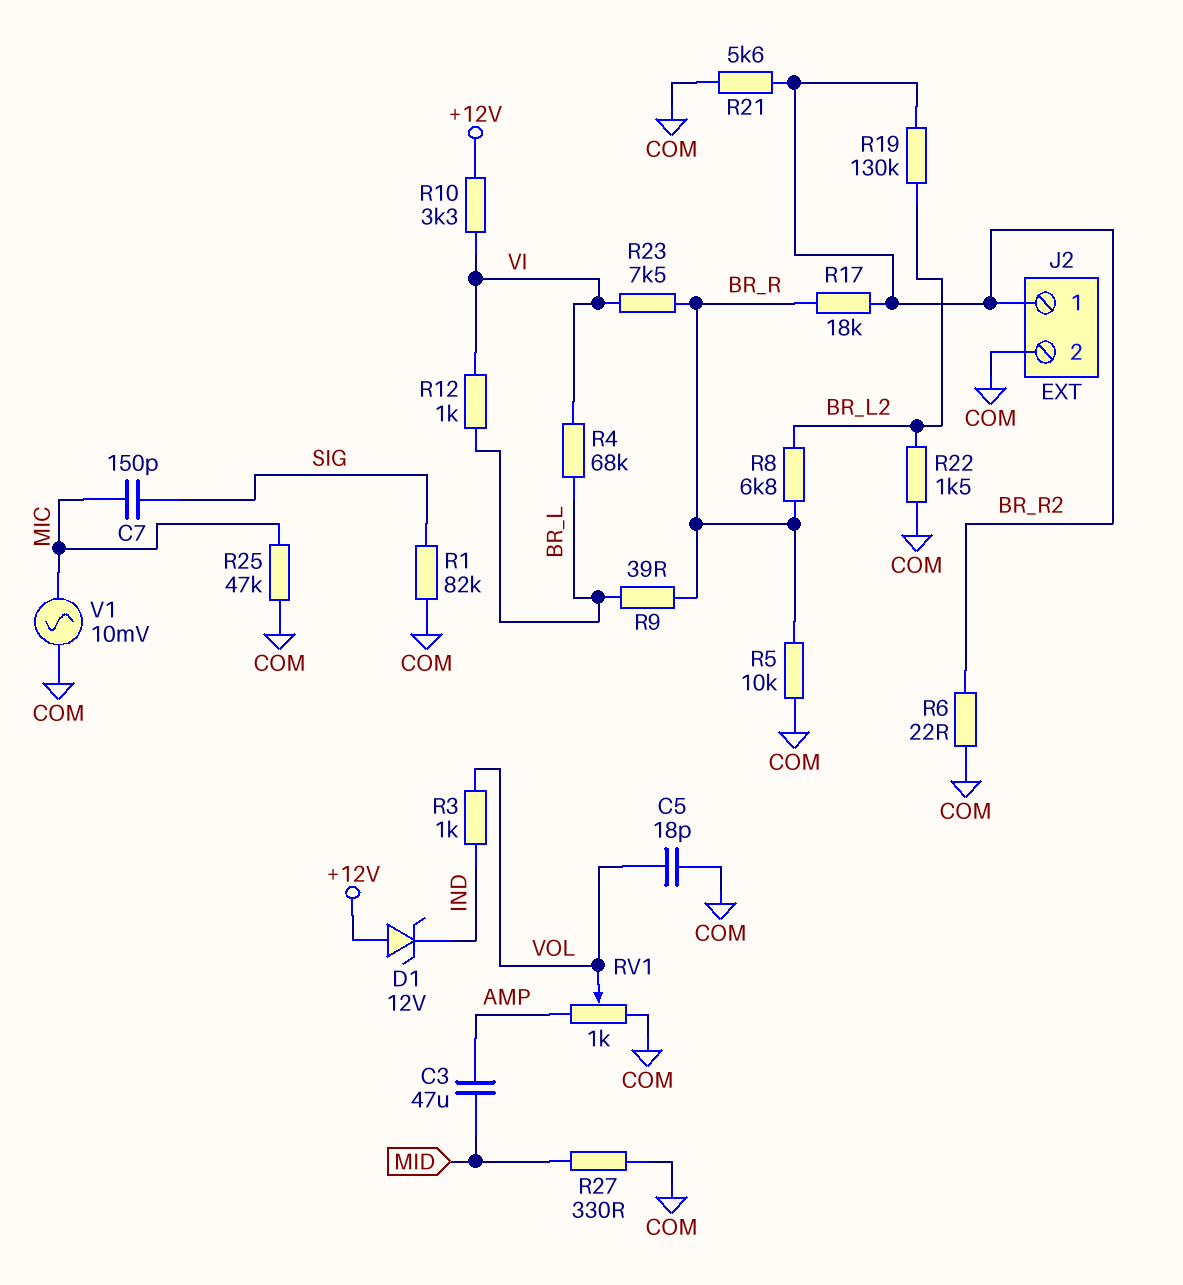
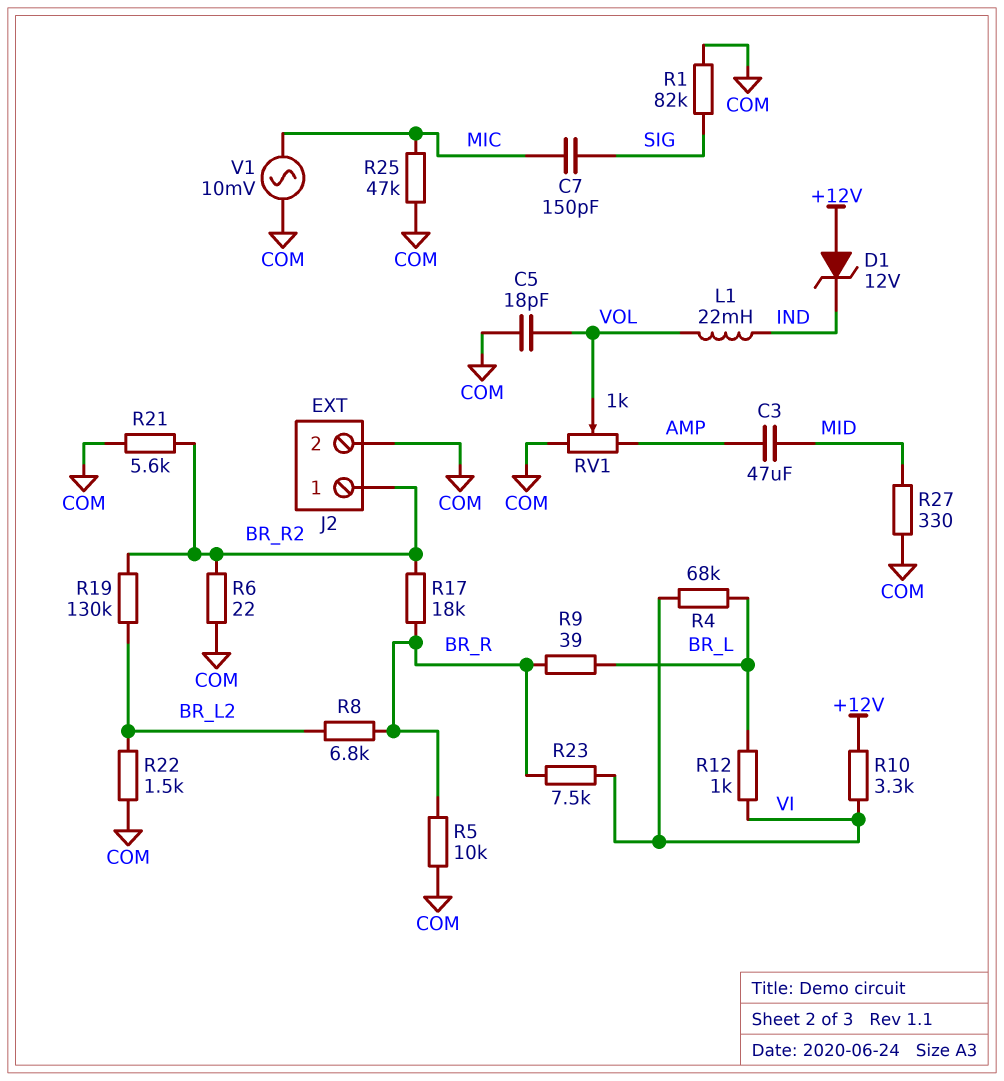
L1: none -> 22mH (IND, VOL)
R3: 1k (IND, VOL) -> none

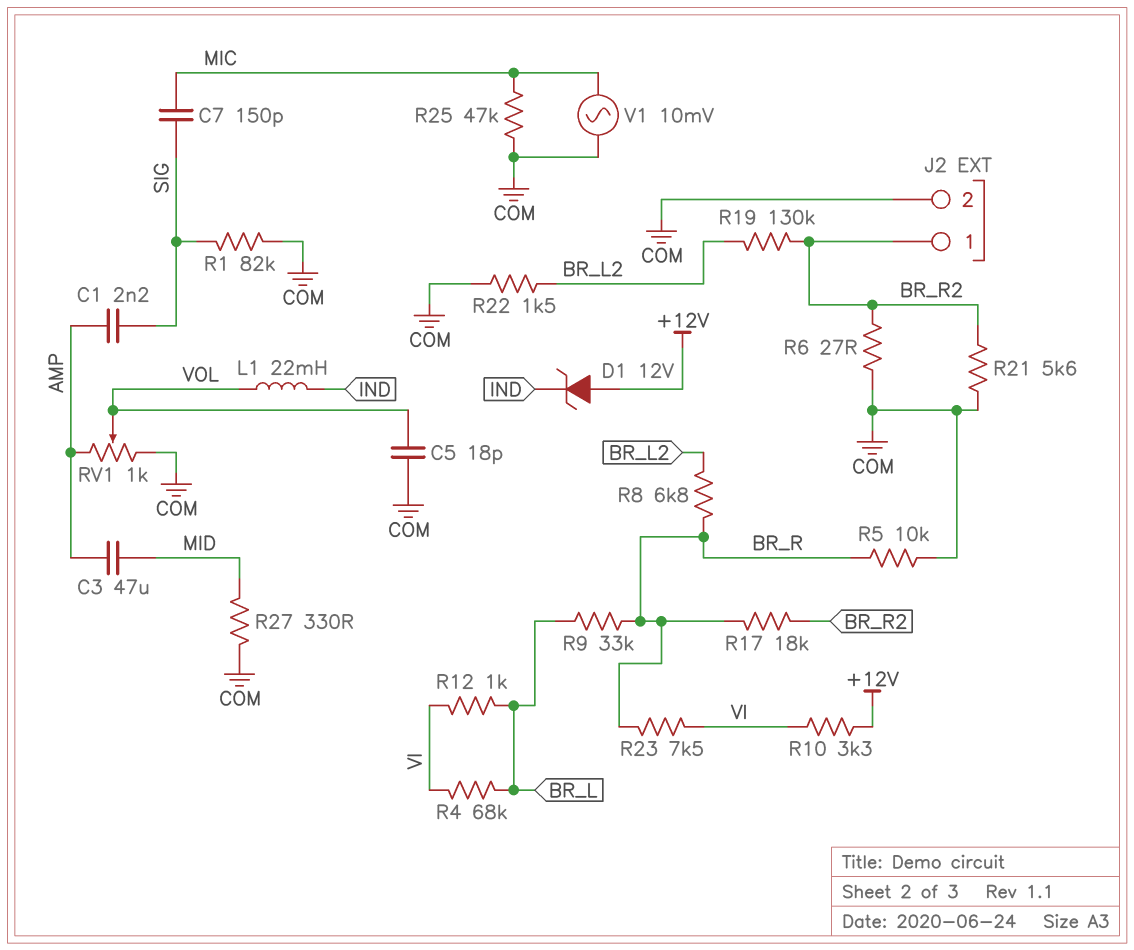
C1: none -> 2.2nF (AMP, SIG)
R6: 22 (BR_R2, COM) -> 27 (BR_R2, COM)
R9: 39 (BR_L, BR_R) -> 33k (BR_L, BR_R)

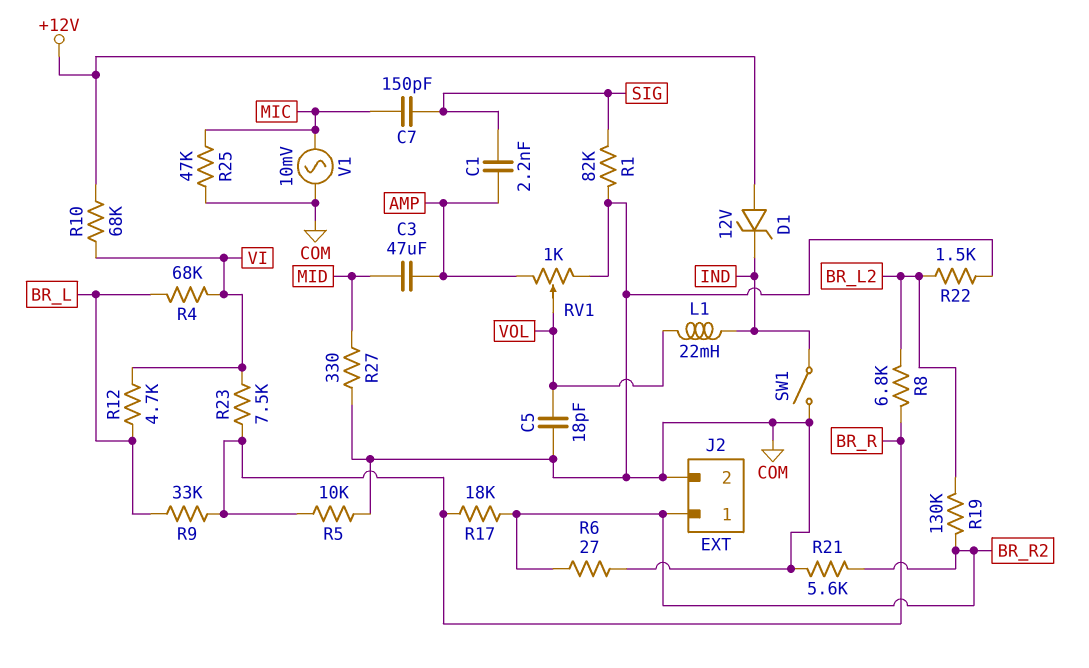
R10: 3.3k (+12V, VI) -> 68k (+12V, VI)
R12: 1k (BR_L, VI) -> 4.7k (BR_L, VI)
SW1: none -> switch (COM, IND)

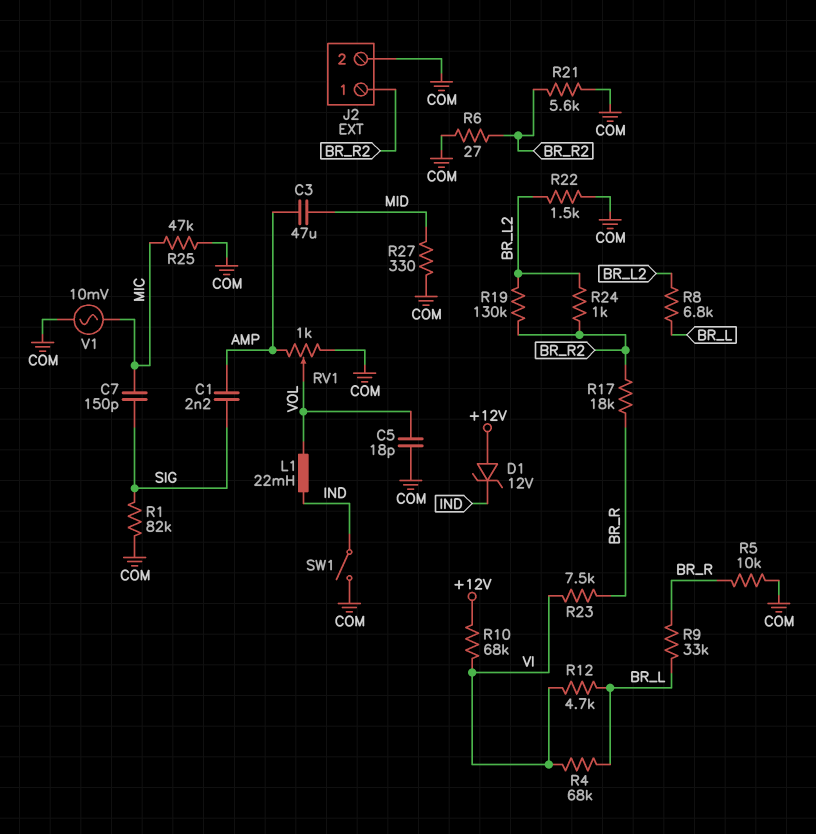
R8: 6.8k (BR_L2, BR_R) -> 6.8k (BR_L, BR_L2)
R24: none -> 1k (BR_L2, BR_R2)

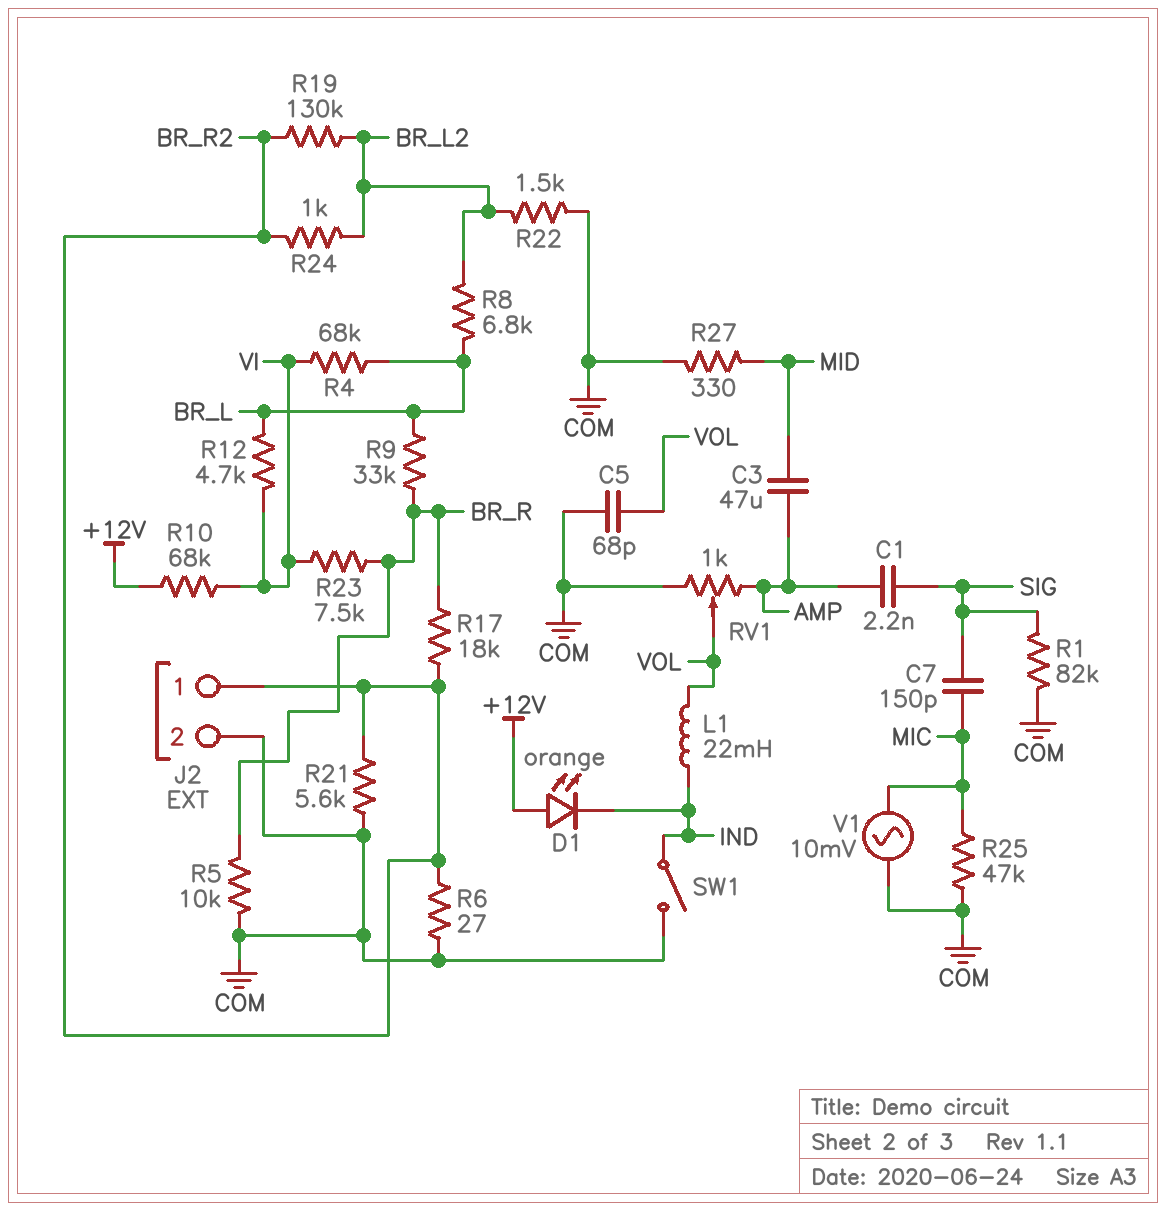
C5: 18pF (COM, VOL) -> 68pF (COM, VOL)
D1: zener 12V (A +12V, K IND) -> LED orange (A +12V, K IND)

